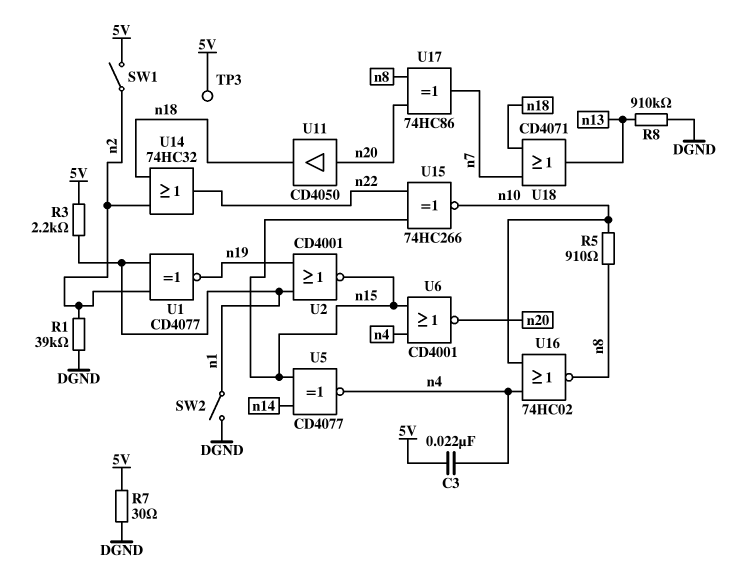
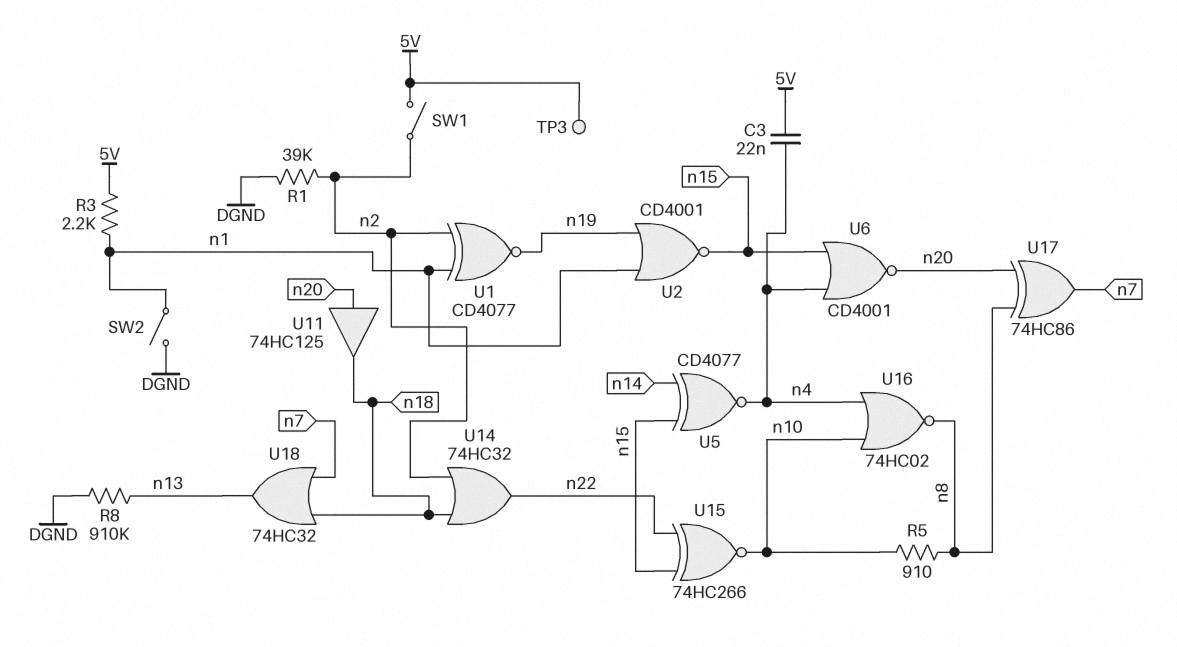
R7: 30 (5V, DGND) -> none
U11: buffer CD4050 (in n20, out n18) -> buffer 74HC125 (in n20, out n18)
U18: OR CD4071 (in n7, in n18, out n13) -> OR 74HC32 (in n7, in n18, out n13)

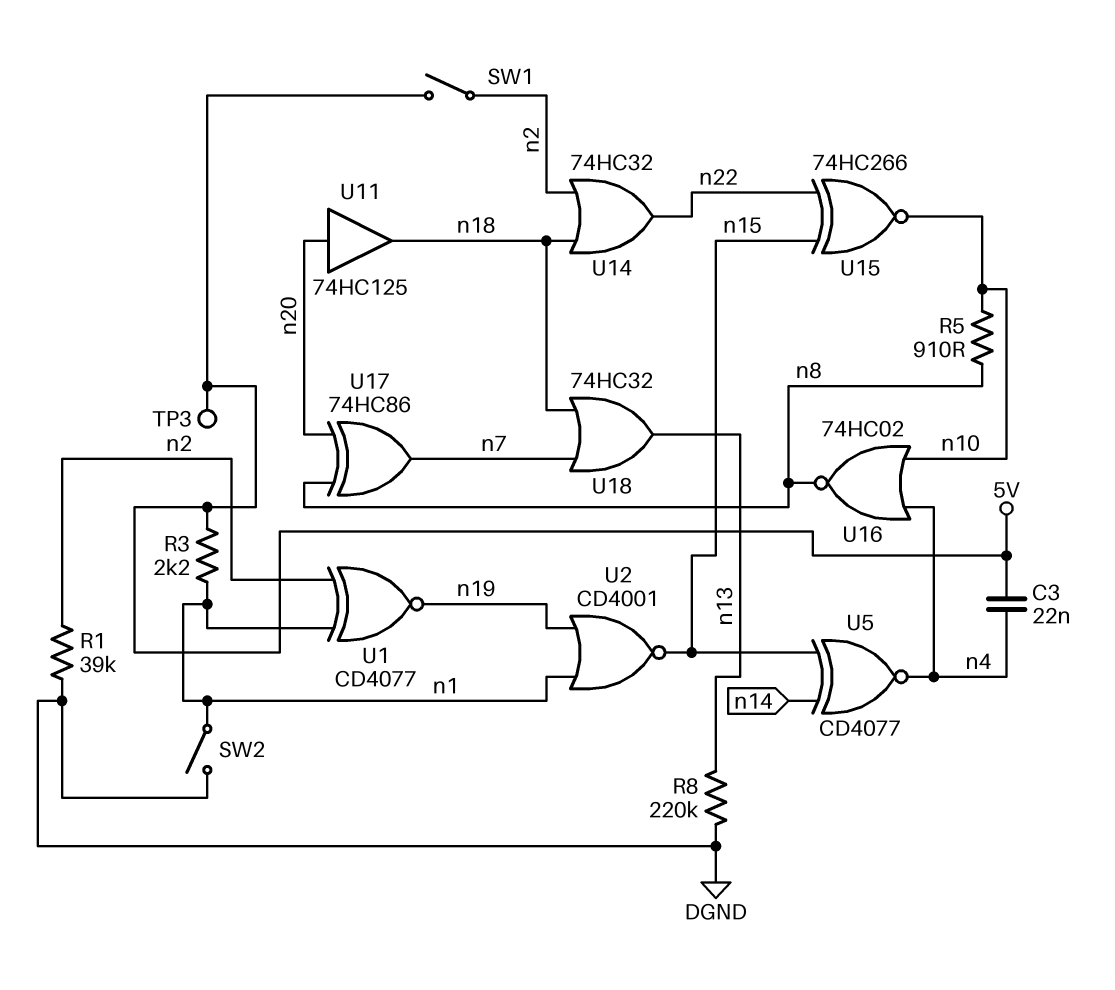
R8: 910k (DGND, n13) -> 220k (DGND, n13)
U6: NOR CD4001 (in n4, in n15, out n20) -> none

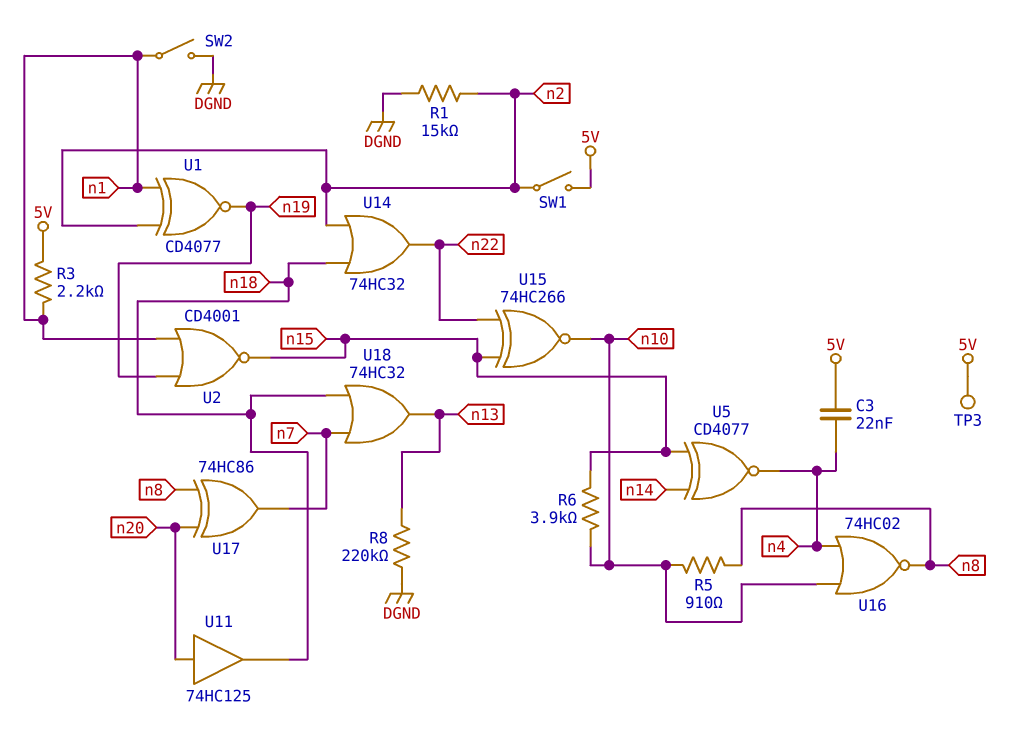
R1: 39k (DGND, n2) -> 15k (DGND, n2)
R6: none -> 3.9k (n10, n15)

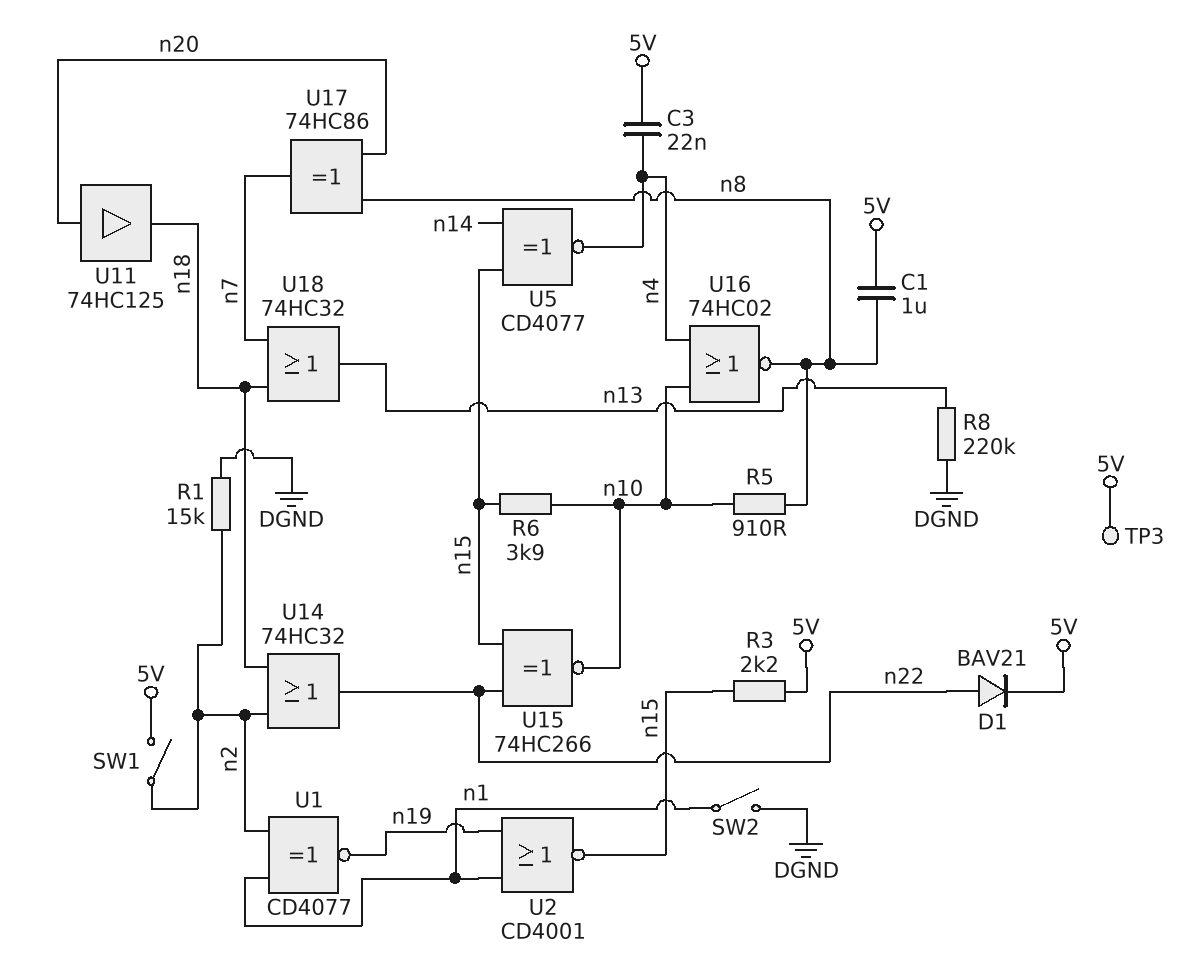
C1: none -> 1uF (5V, n8)
D1: none -> diode BAV21 (A n22, K 5V)
R3: 2.2k (5V, n1) -> 2.2k (5V, n15)

